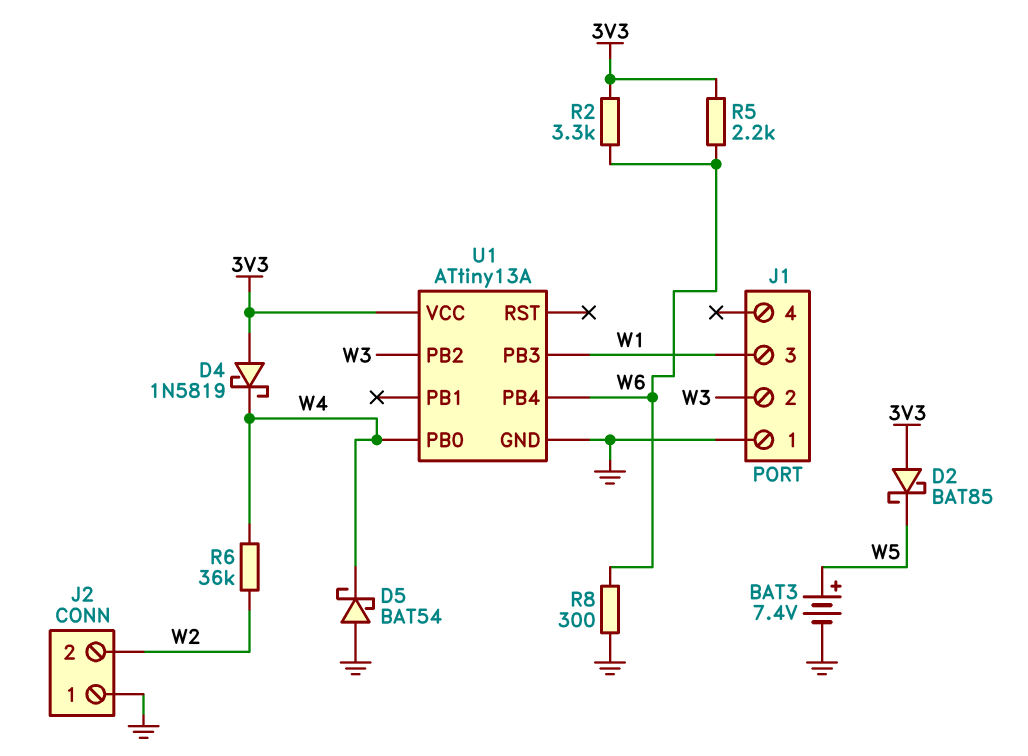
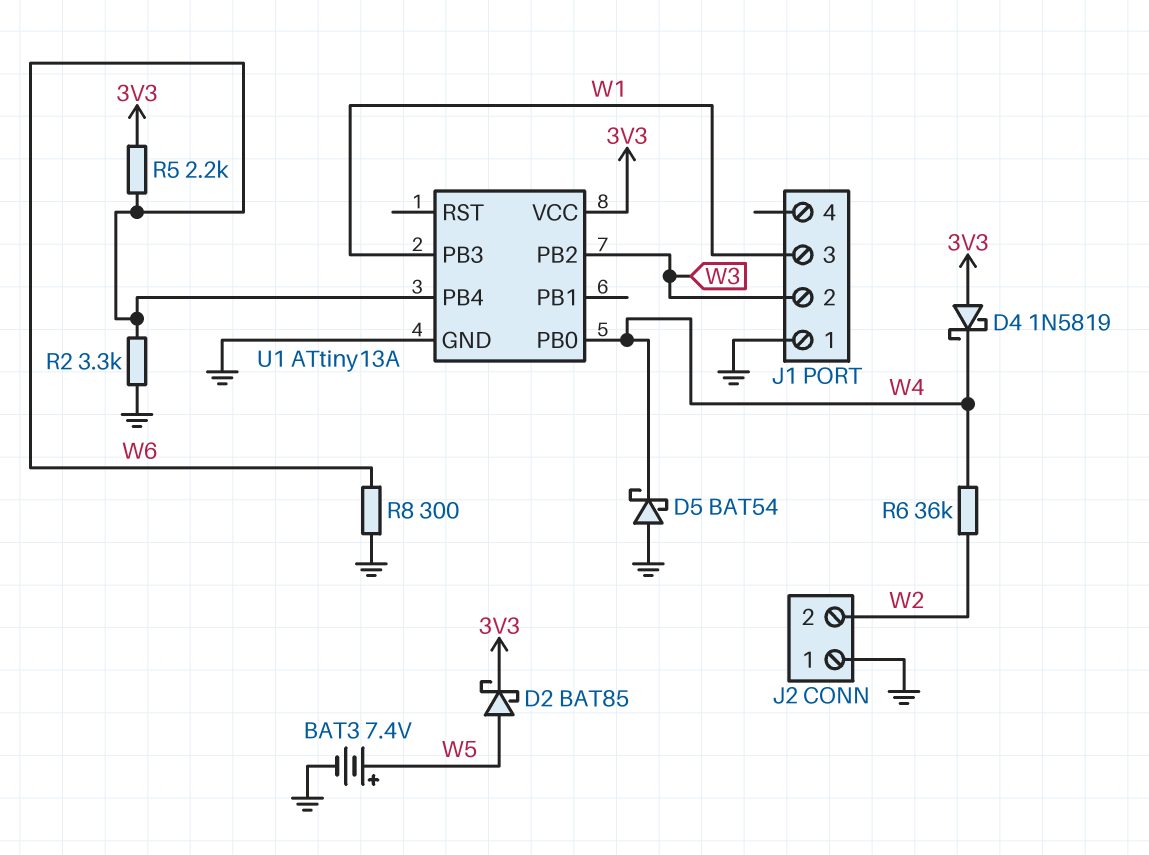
D2: schottky BAT85 (A 3V3, K W5) -> schottky BAT85 (A W5, K 3V3)
R2: 3.3k (3V3, W6) -> 3.3k (GND, W6)

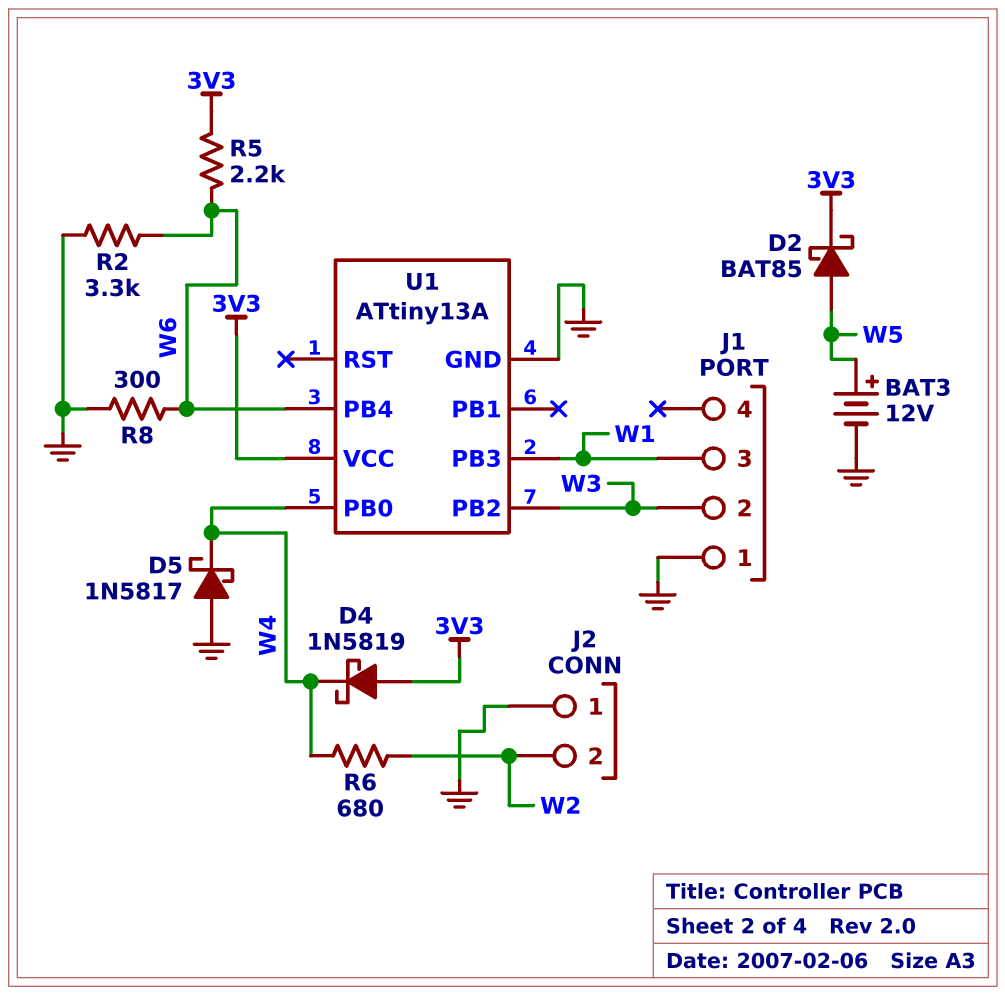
BAT3: 7.4V (plus W5, minus GND) -> 12V (plus W5, minus GND)
D5: schottky BAT54 (A GND, K W4) -> schottky 1N5817 (A GND, K W4)
R6: 36k (W2, W4) -> 680 (W2, W4)

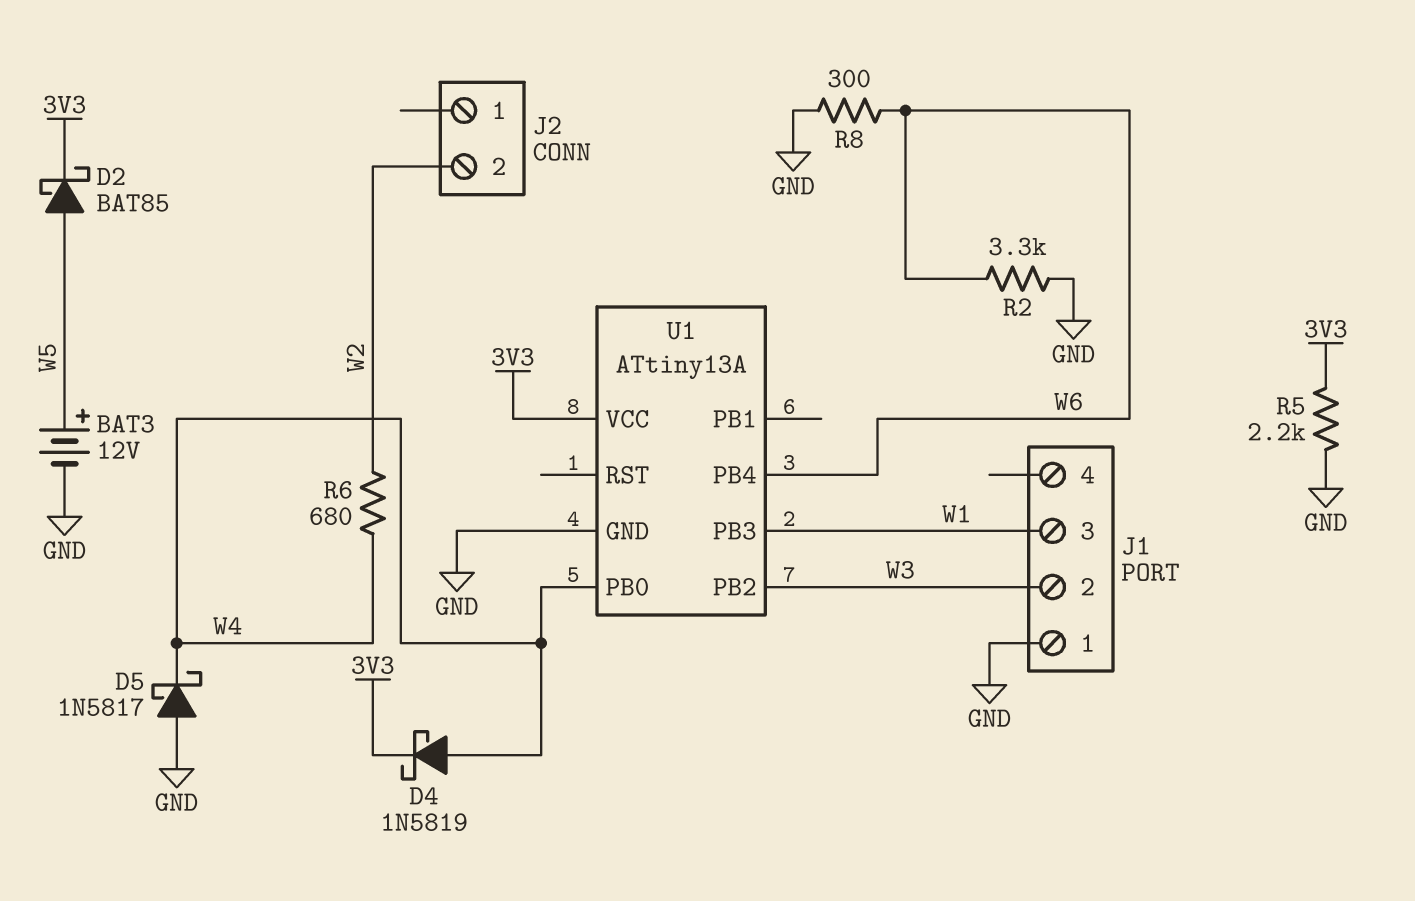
D4: schottky 1N5819 (A 3V3, K W4) -> schottky 1N5819 (A W4, K 3V3)
J2 pin 1: GND -> none
R5: 2.2k (3V3, W6) -> 2.2k (3V3, GND)

